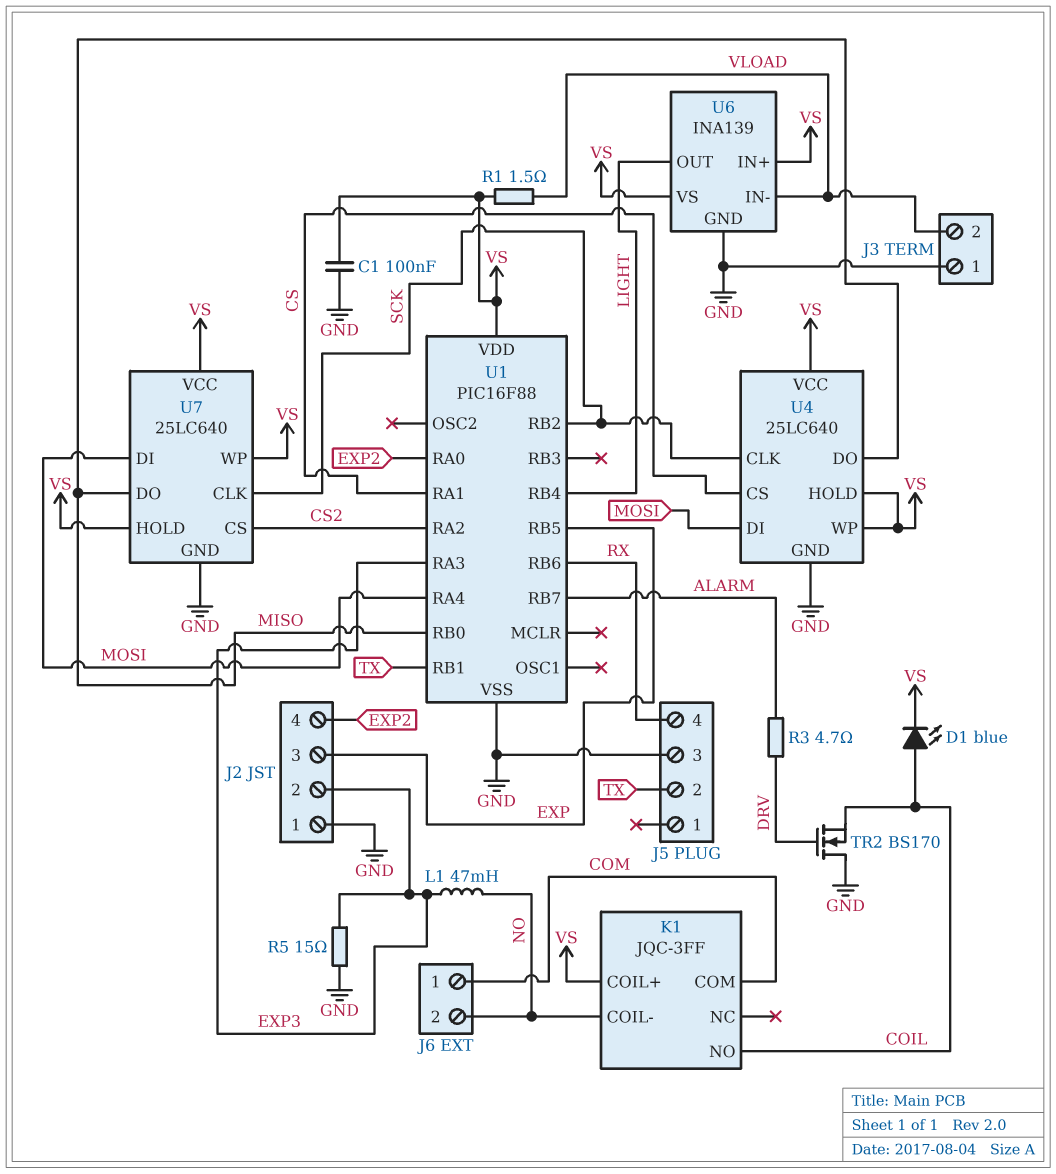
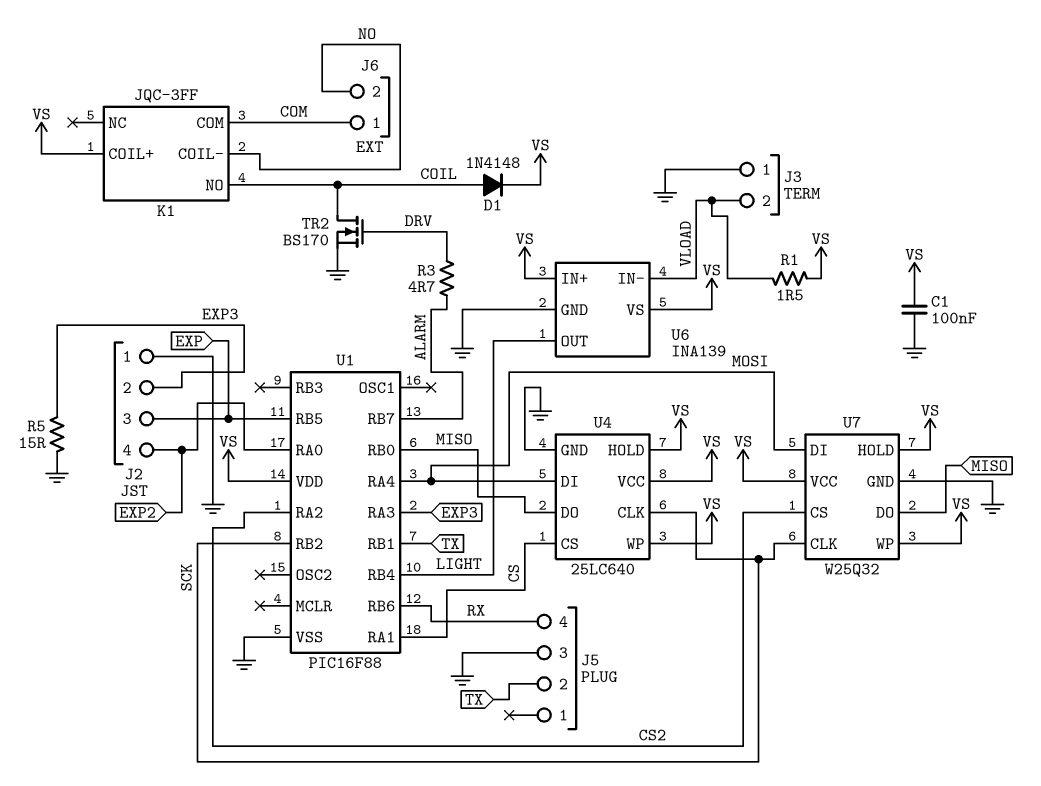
D1: LED blue (A COIL, K VS) -> diode 1N4148 (A COIL, K VS)
L1: 47mH (EXP3, NO) -> none
TR2: NMOS BS170 (G DRV, D GND, S COIL) -> NMOS BS170 (G DRV, D COIL, S GND)
U7: 25LC640 -> W25Q32

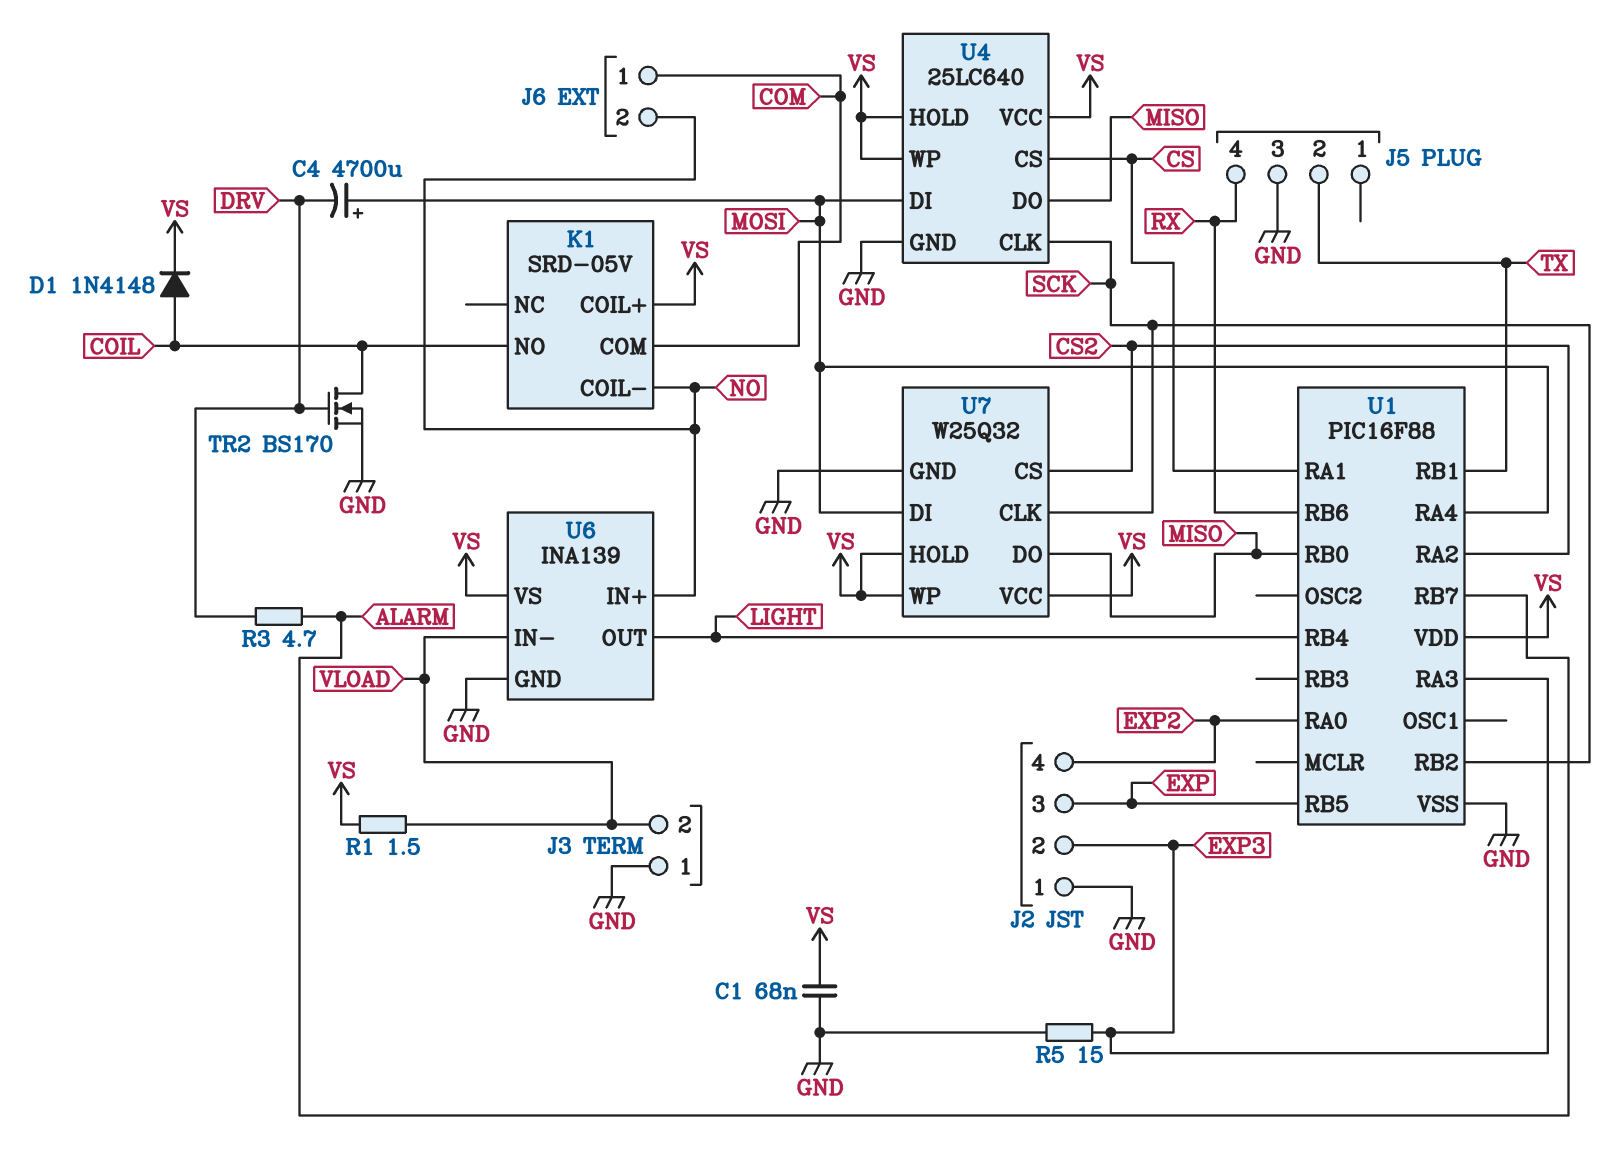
C1: 100nF (GND, VS) -> 68nF (GND, VS)
C4: none -> 4700uF (plus MOSI, minus DRV)
K1: JQC-3FF -> SRD-05V
U6 pin IN+: VS -> NO

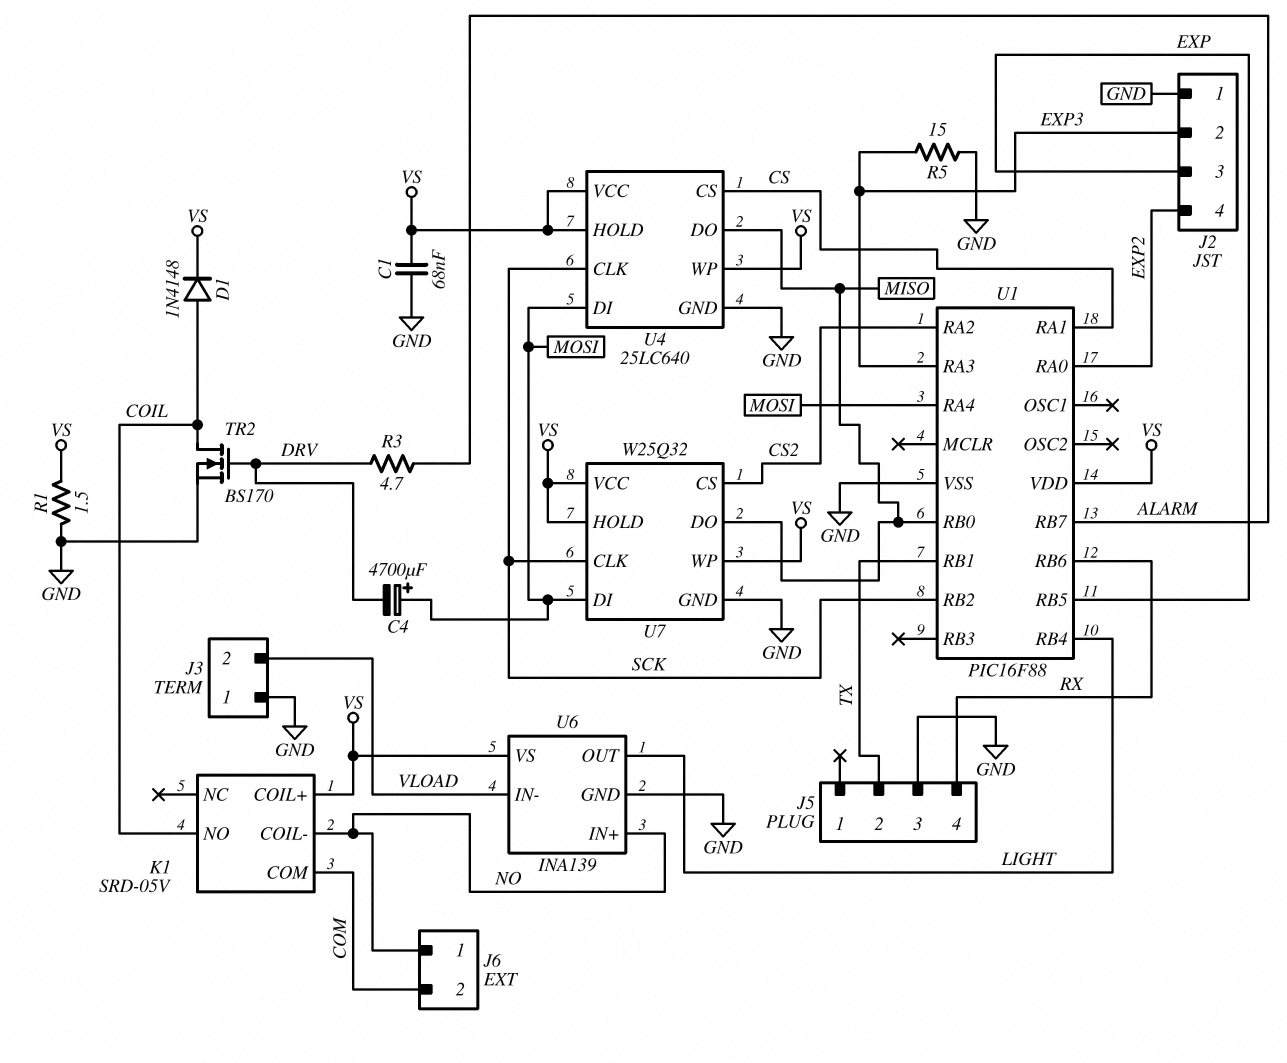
J6 pin 1: COM -> NO
J6 pin 2: NO -> COM
R1: 1.5 (VLOAD, VS) -> 1.5 (GND, VS)

